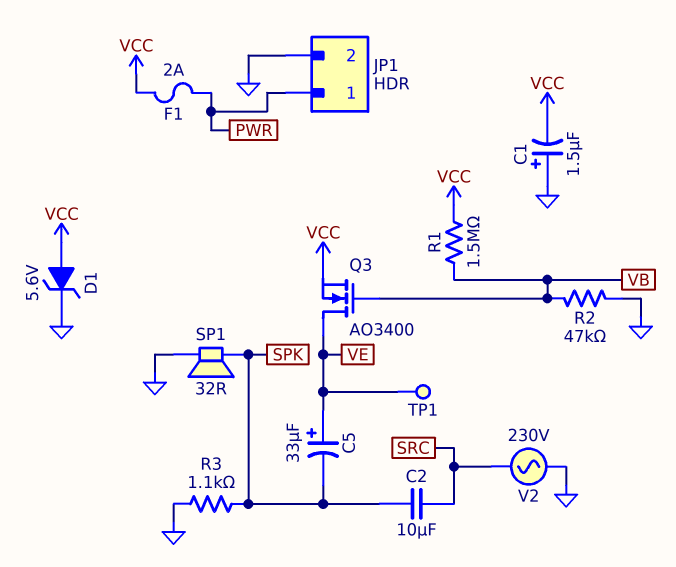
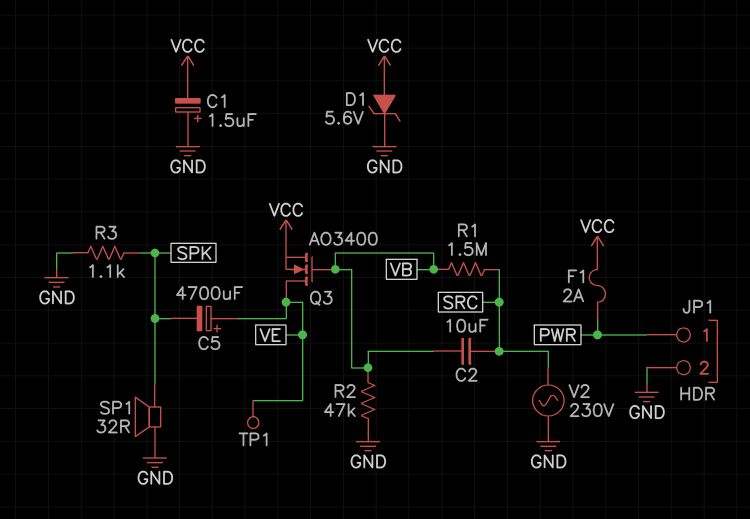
C2: 10uF (SPK, SRC) -> 10uF (SRC, VB)
C5: 33uF (plus VE, minus SPK) -> 4700uF (plus VE, minus SPK)
R1: 1.5M (VB, VCC) -> 1.5M (SRC, VB)

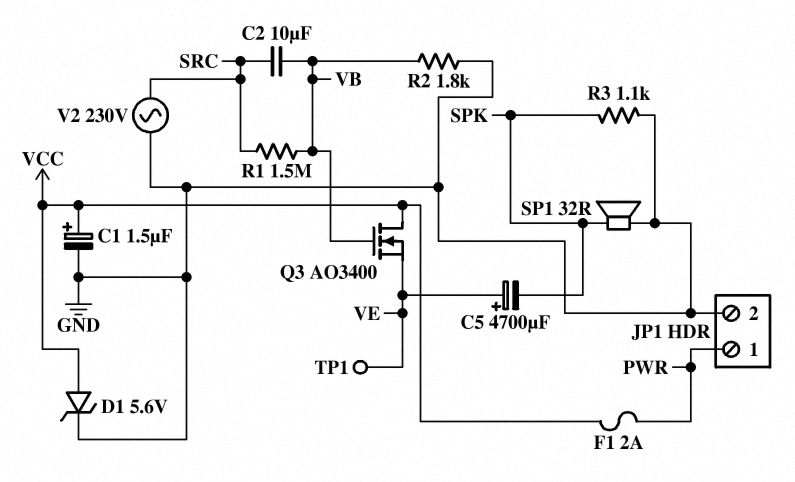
C1: 1.5uF (plus GND, minus VCC) -> 1.5uF (plus VCC, minus GND)
Q3: NMOS AO3400 (G VB, D VE, S VCC) -> NMOS AO3400 (G VB, D VCC, S VE)
R2: 47k (GND, VB) -> 1.8k (GND, VB)

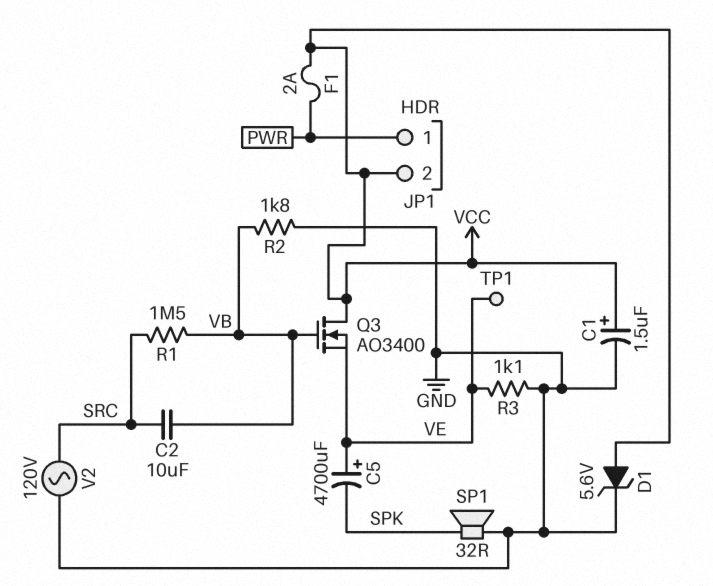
JP1 pin 2: GND -> VCC
R3: 1.1k (GND, SPK) -> 1.1k (GND, VE)
V2: AC 230V (GND, SRC) -> AC 120V (GND, SRC)

